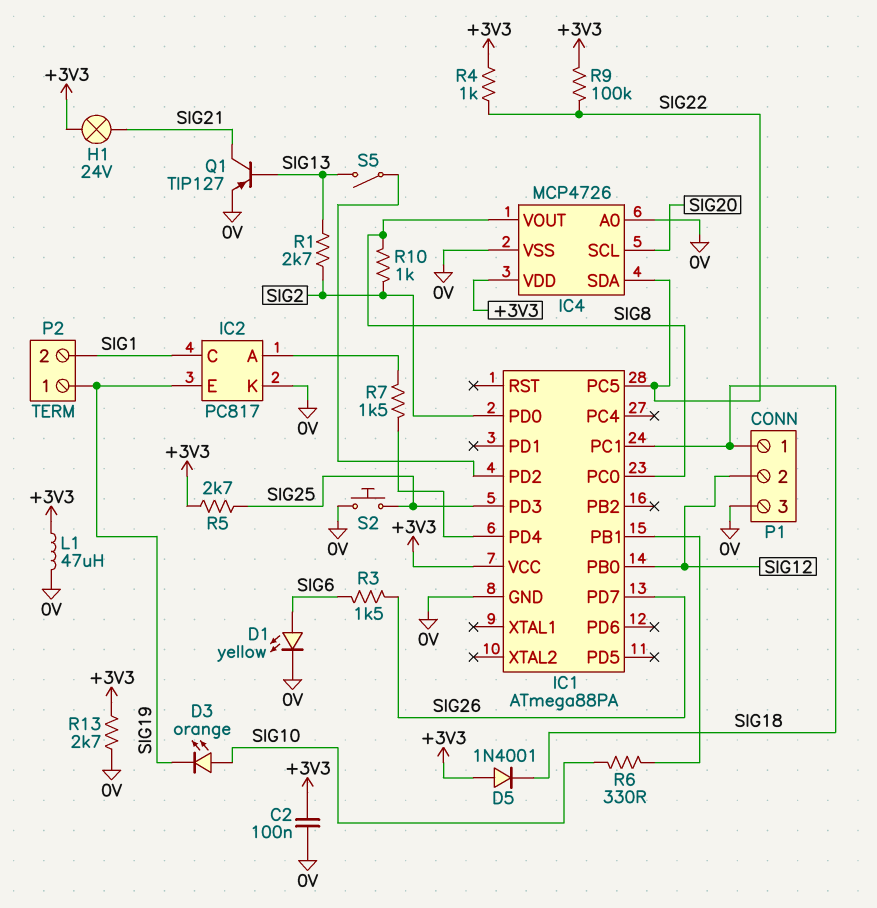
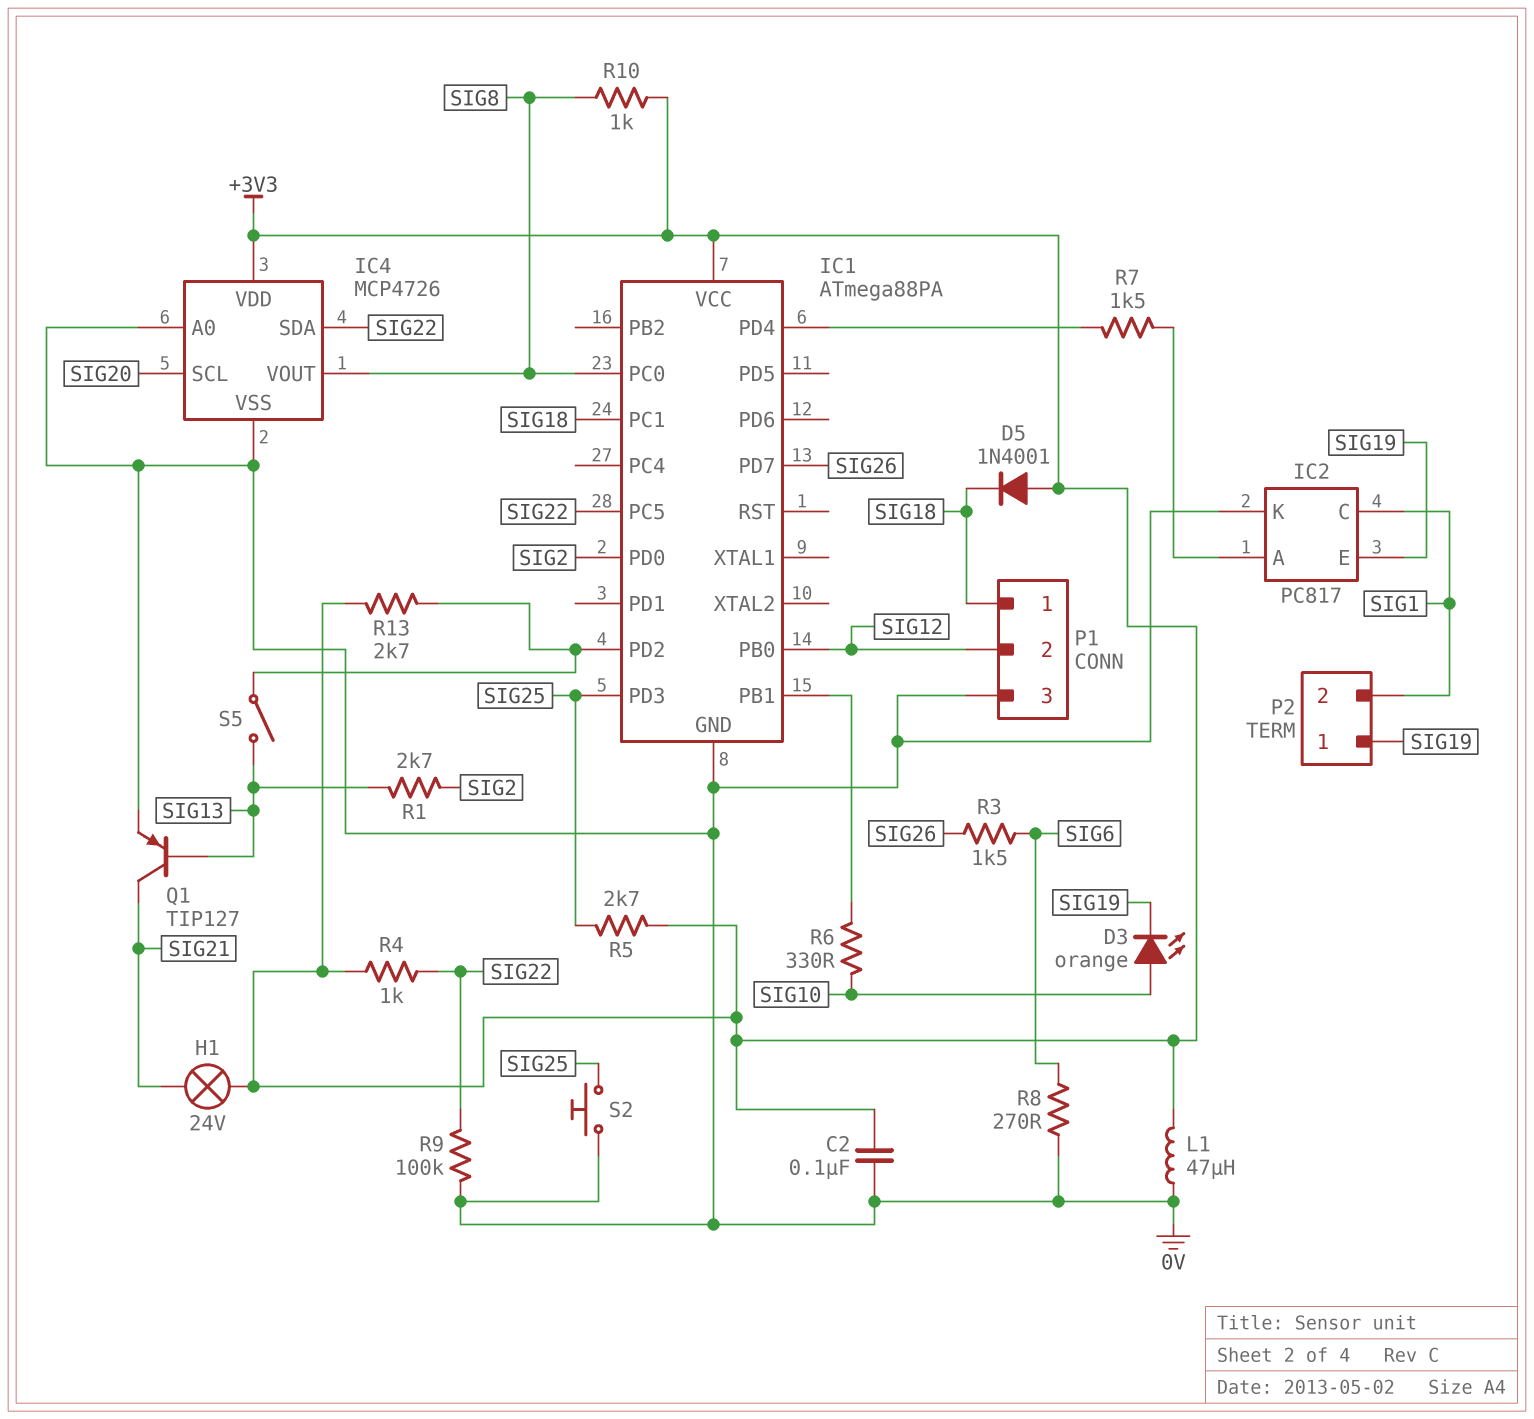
D1: LED yellow (A SIG6, K 0V) -> none
R8: none -> 270 (0V, SIG6)
R9: 100k (+3V3, SIG22) -> 100k (0V, SIG22)
R10: 1k (SIG2, SIG8) -> 1k (+3V3, SIG8)
R13: 2.7k (+3V3, 0V) -> 2.7k (+3V3, IC1/PD2)

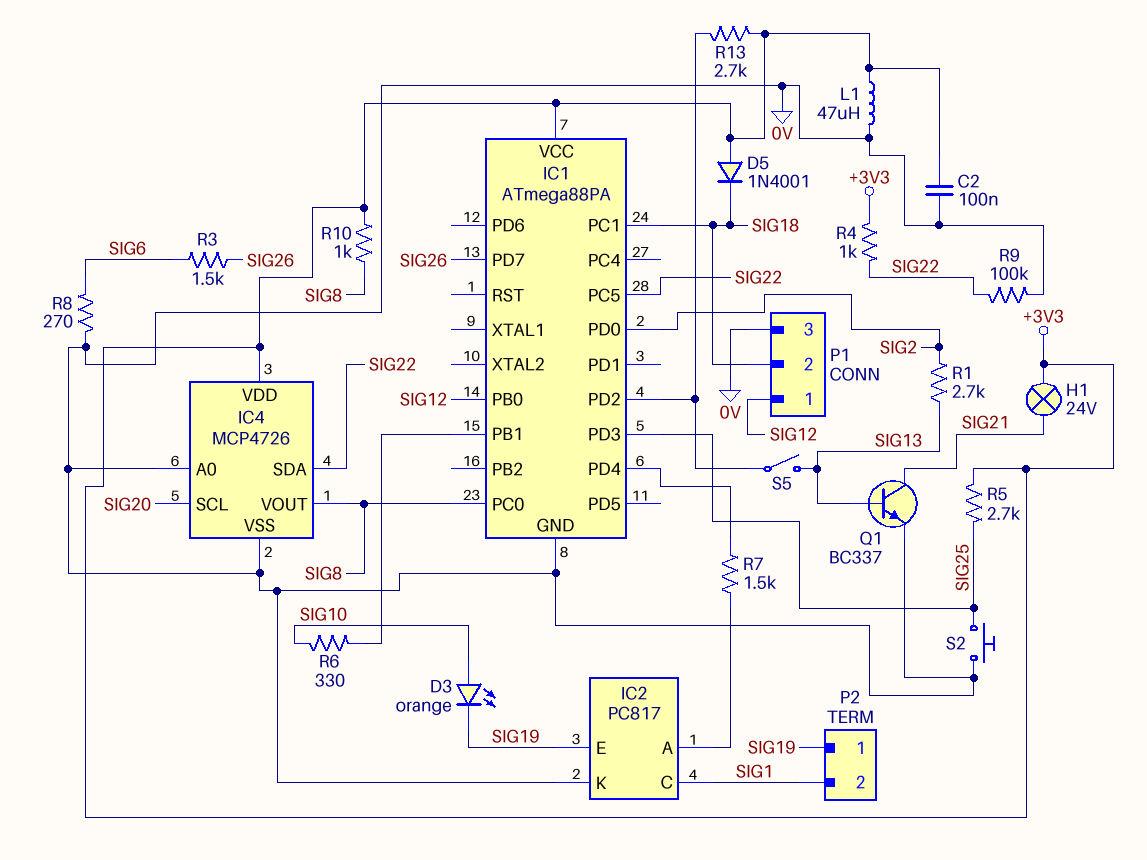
P1 pin 1: SIG18 -> SIG12
P1 pin 2: SIG12 -> SIG18
Q1: PNP TIP127 (B SIG13, C SIG21, E 0V) -> NPN BC337 (B SIG13, C SIG21, E 0V)

